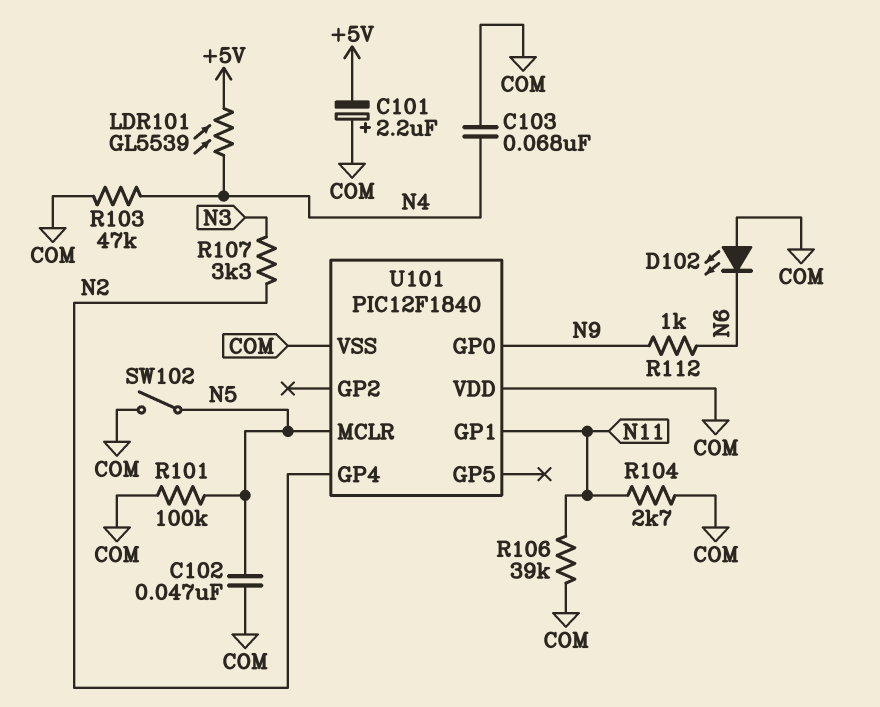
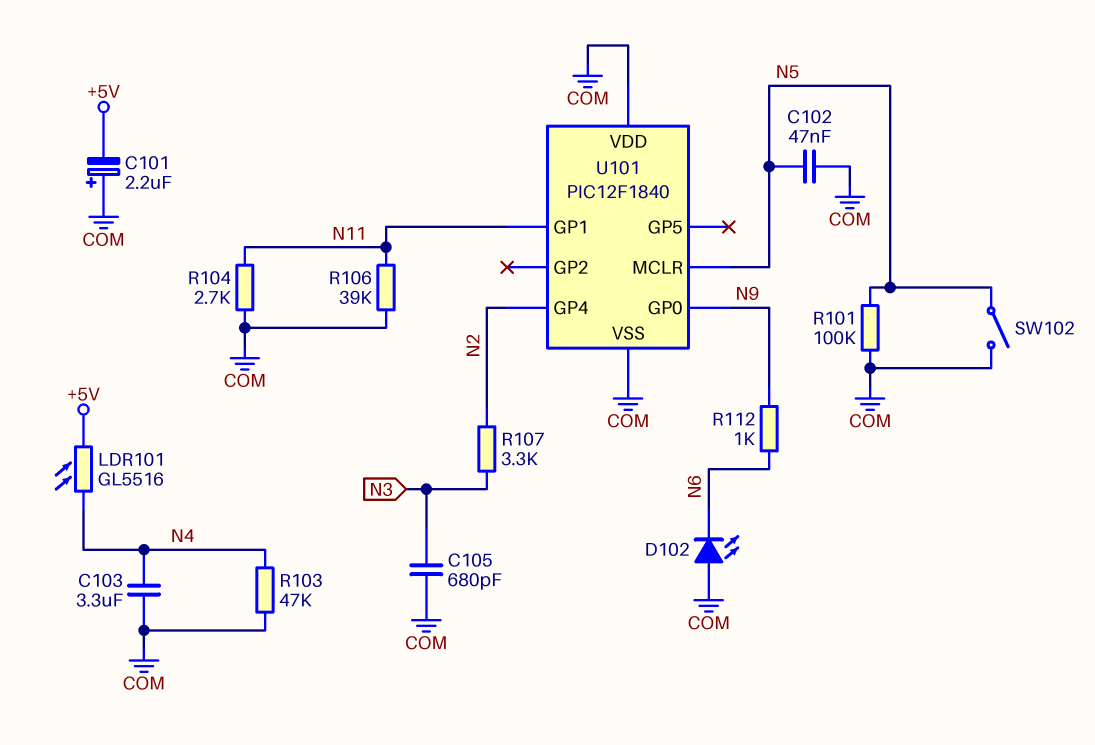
C103: 68nF (COM, N4) -> 3.3uF (COM, N4)
C105: none -> 680pF (COM, N3)
LDR101: GL5539 (+5V, N4) -> GL5516 (+5V, N4)

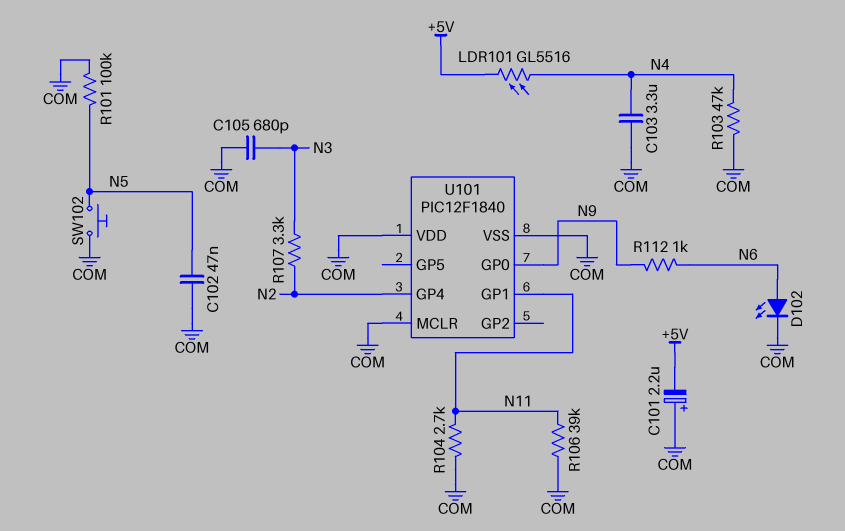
D102: LED (A COM, K N6) -> LED (A N6, K COM)
SW102: switch (COM, N5) -> button (COM, N5)
U101 pin MCLR: N5 -> COM

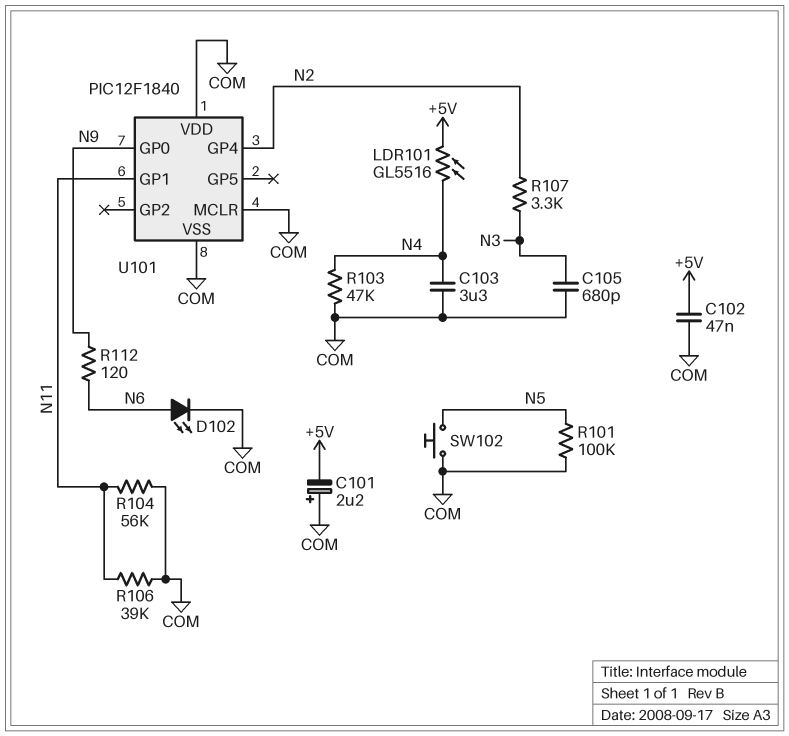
C102: 47nF (COM, N5) -> 47nF (+5V, COM)
R104: 2.7k (COM, N11) -> 56k (COM, N11)
R112: 1k (N6, N9) -> 120 (N6, N9)

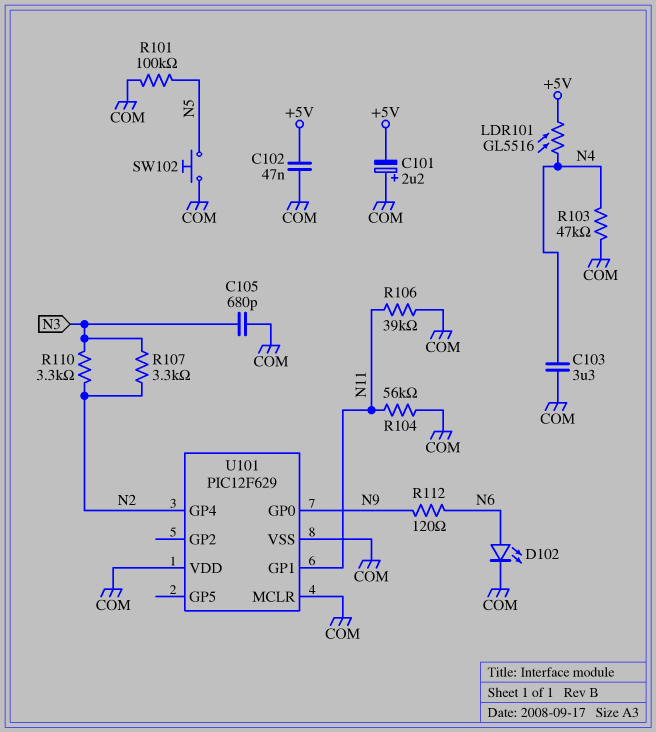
R110: none -> 3.3k (N2, N3)
U101: PIC12F1840 -> PIC12F629

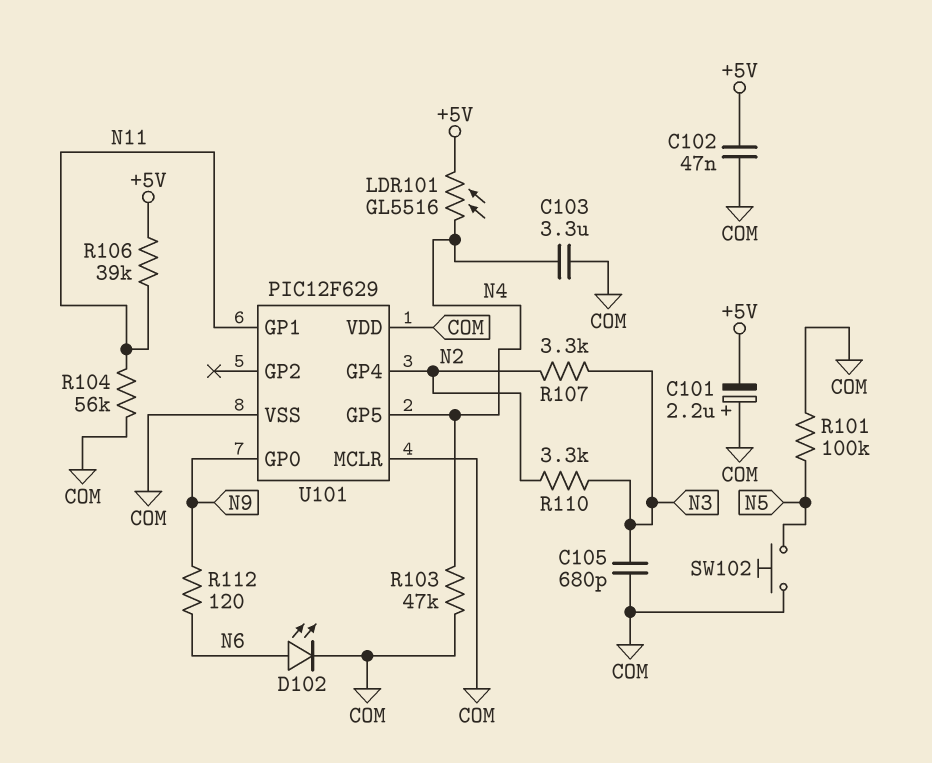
R106: 39k (COM, N11) -> 39k (+5V, N11)
U101 pin GP5: none -> N4

